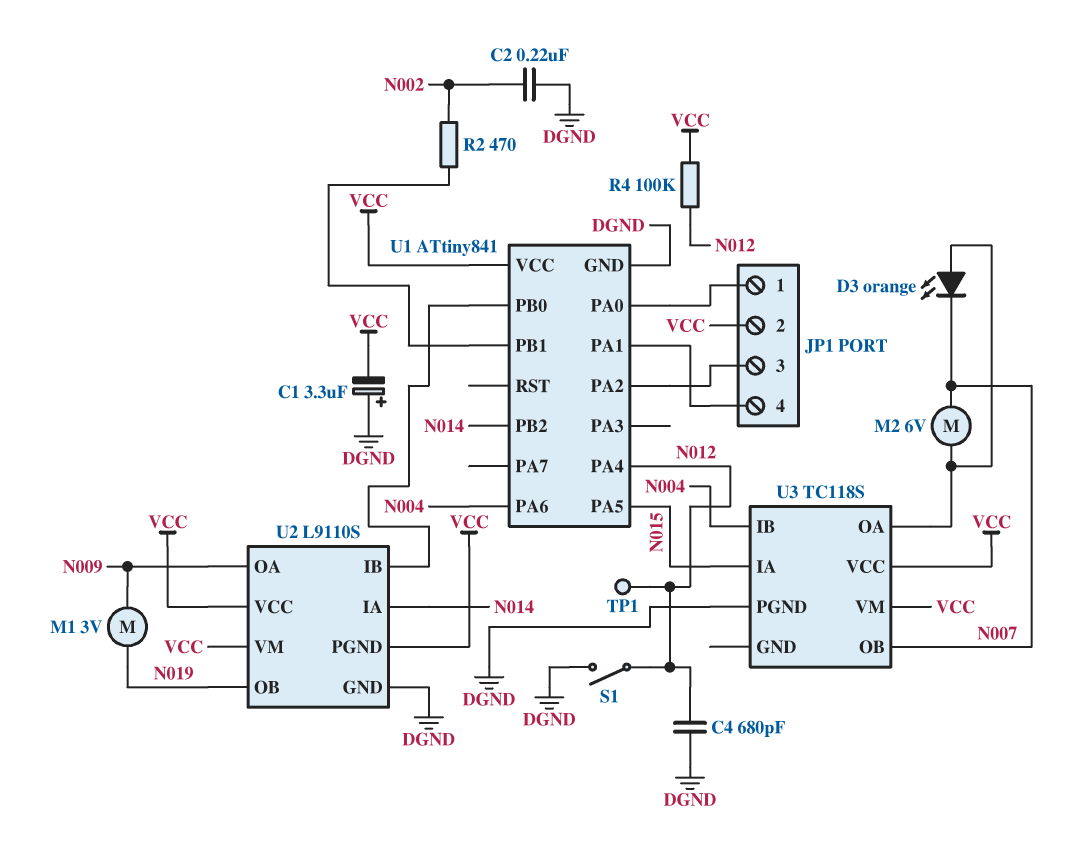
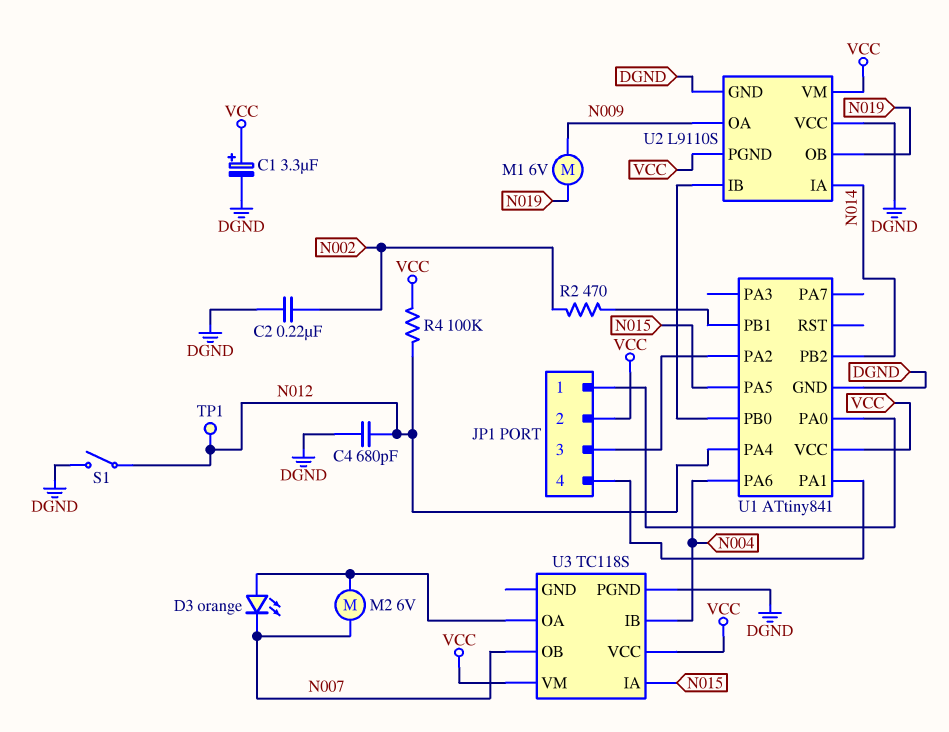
C1: 3.3uF (plus DGND, minus VCC) -> 3.3uF (plus VCC, minus DGND)
M1: motor 3V (N009, N019) -> motor 6V (N009, N019)
U2 pin VCC: VCC -> DGND

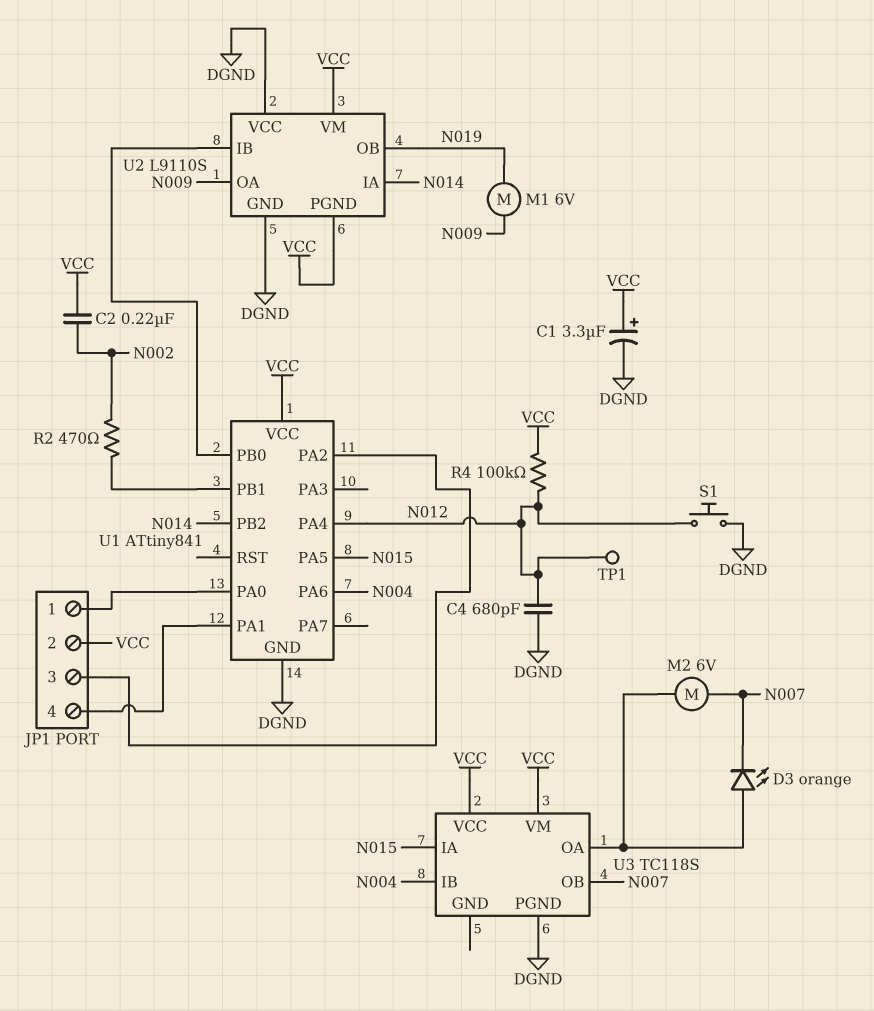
C2: 220nF (DGND, N002) -> 220nF (N002, VCC)
S1: switch (DGND, N012) -> button (DGND, N012)

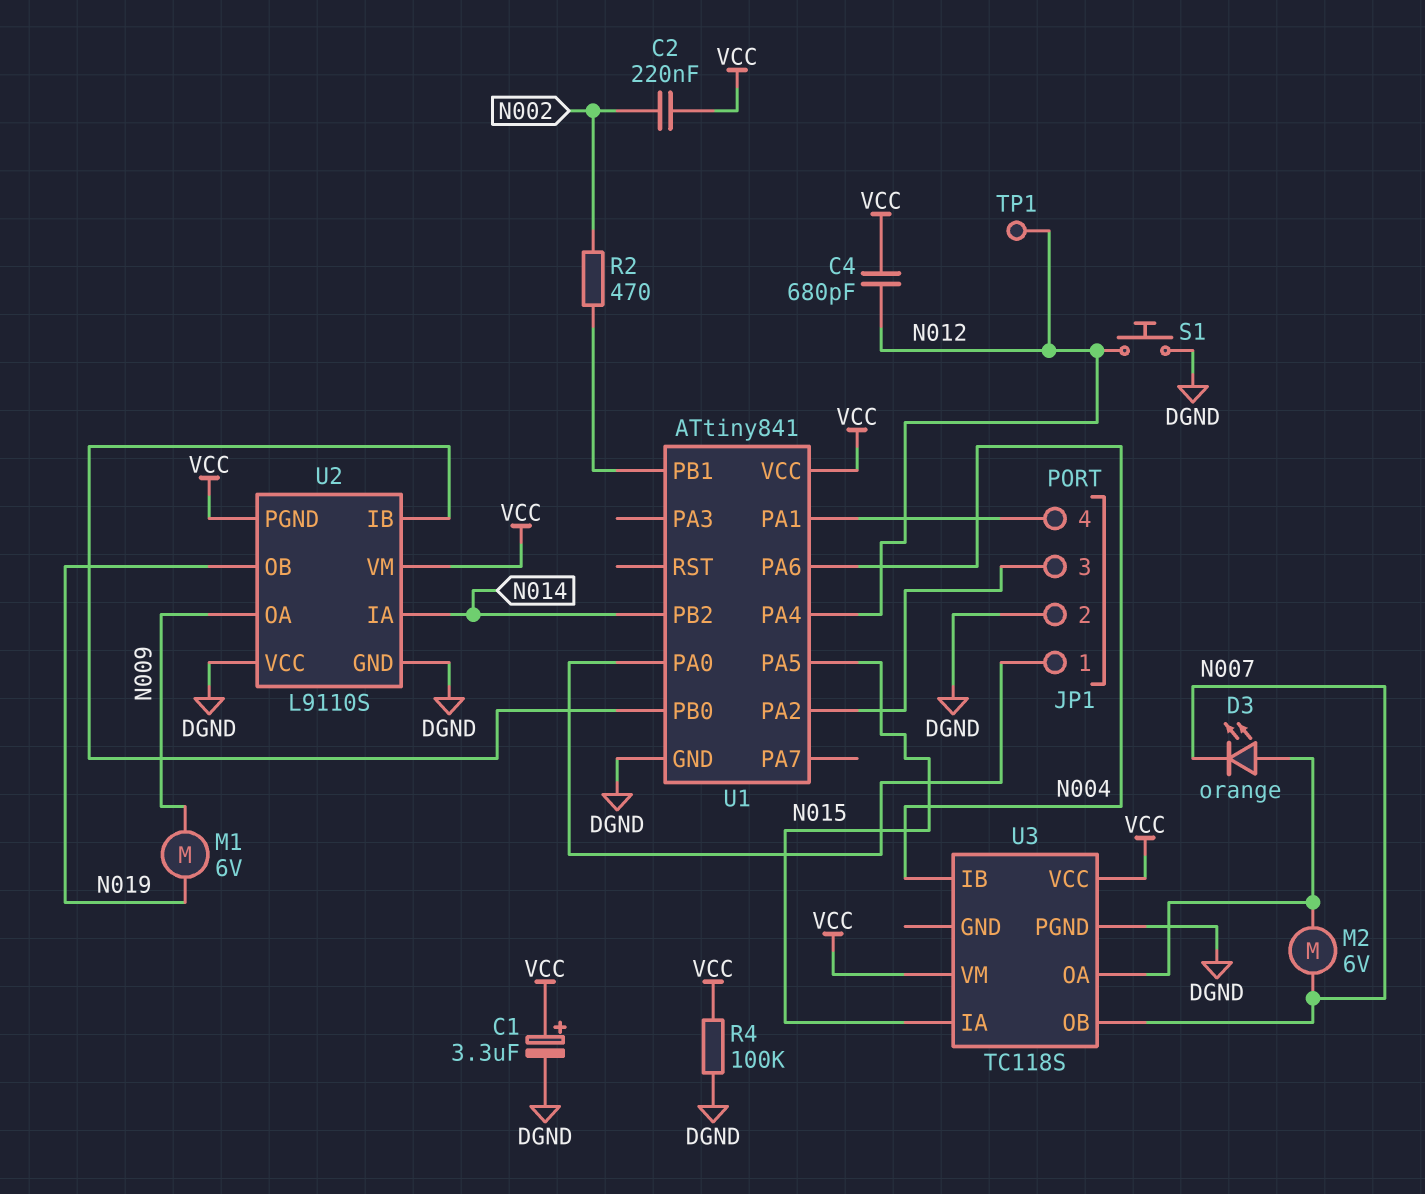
C4: 680pF (DGND, N012) -> 680pF (N012, VCC)
JP1 pin 2: VCC -> DGND
R4: 100k (N012, VCC) -> 100k (DGND, VCC)

